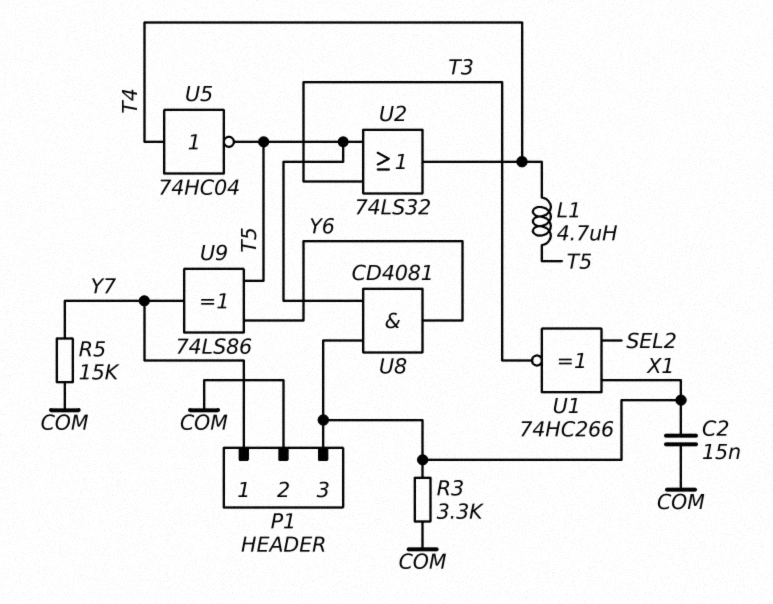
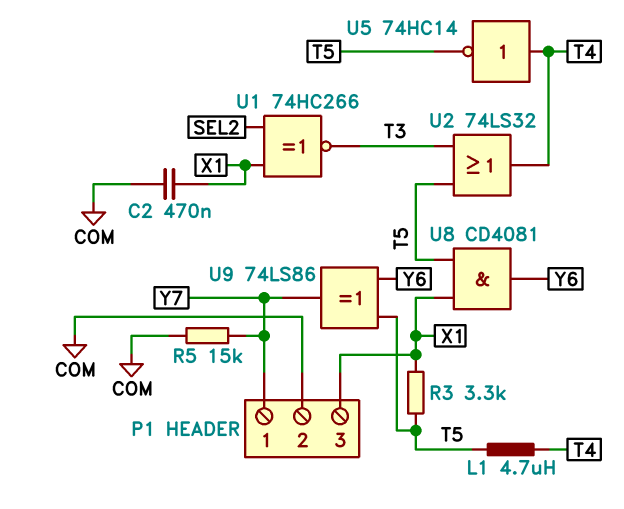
C2: 15nF (COM, X1) -> 470nF (COM, X1)
R3: 3.3k (COM, X1) -> 3.3k (T5, X1)
U5: NOT 74HC04 (in T4, out T5) -> NOT 74HC14 (in T4, out T5)

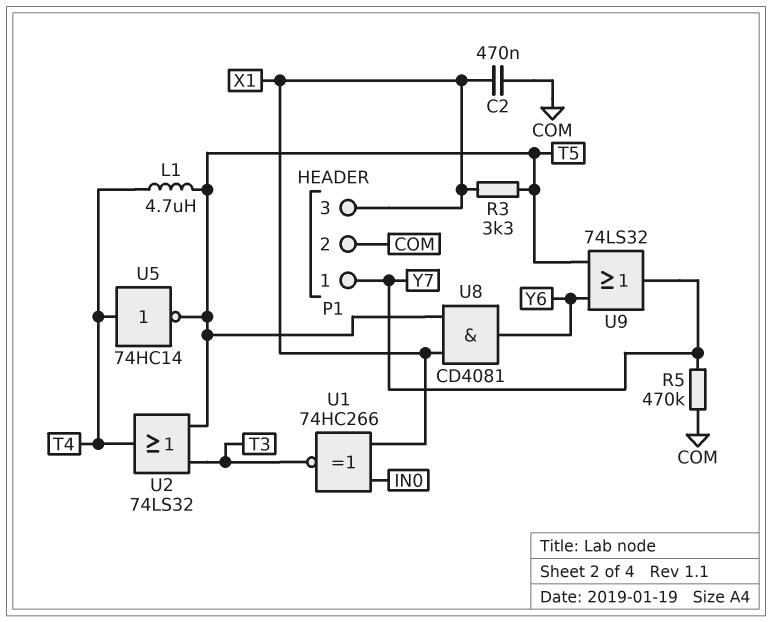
R5: 15k (COM, Y7) -> 470k (COM, Y7)
U1: XNOR 74HC266 (in SEL2, in X1, out T3) -> XNOR 74HC266 (in IN0, in X1, out T3)
U9: XOR 74LS86 (in T5, in Y6, out Y7) -> OR 74LS32 (in T5, in Y6, out Y7)

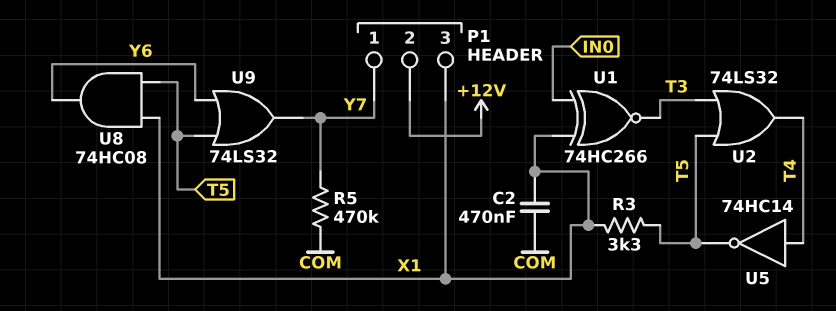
L1: 4.7uH (T4, T5) -> none
P1 pin 2: COM -> +12V
U8: AND CD4081 (in T5, in X1, out Y6) -> AND 74HC08 (in T5, in X1, out Y6)

